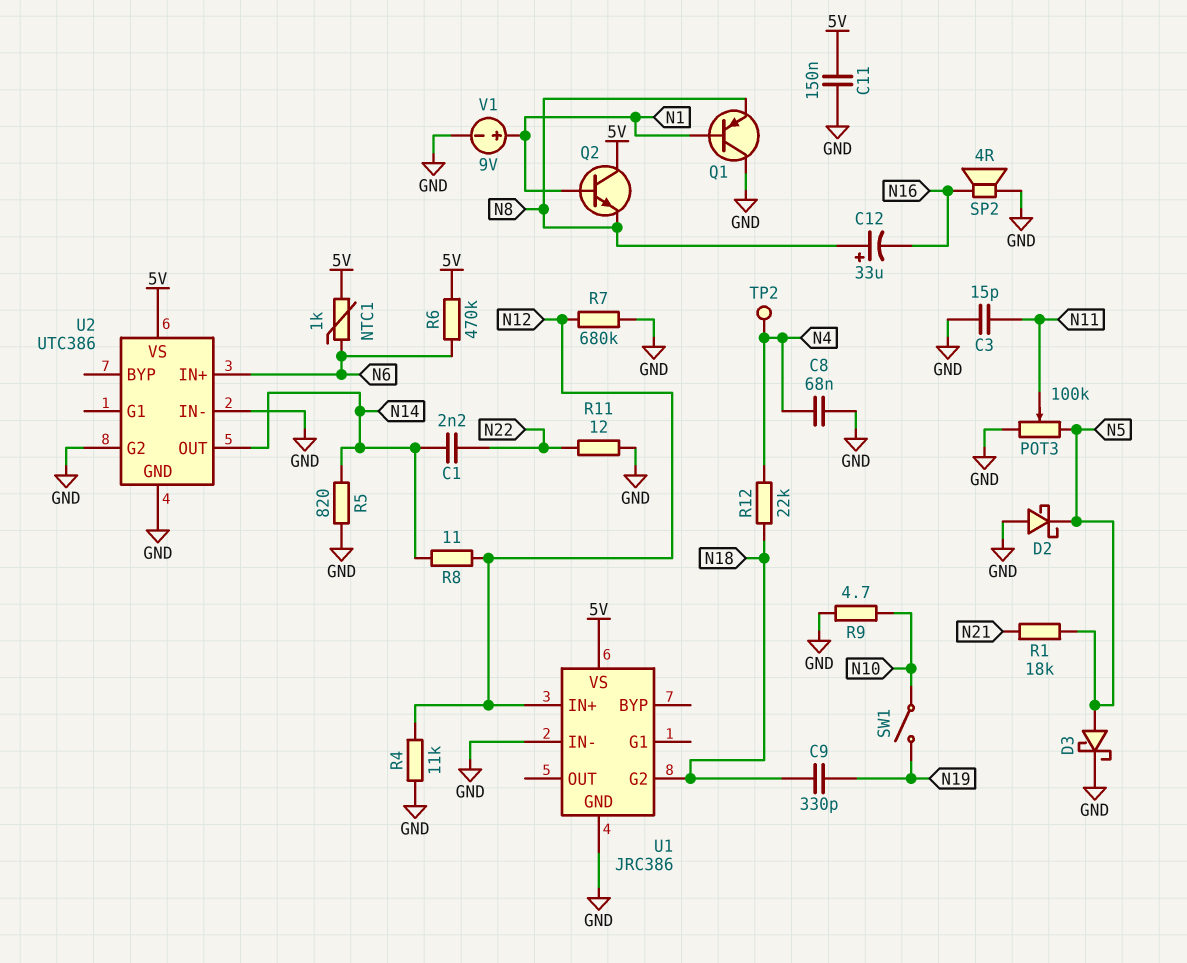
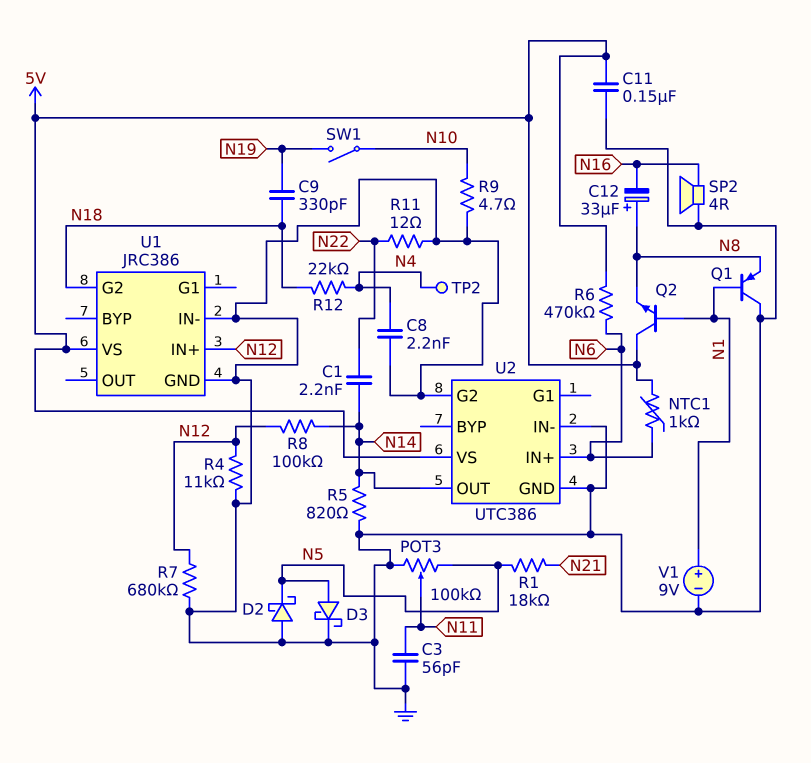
C3: 15pF (GND, N11) -> 56pF (GND, N11)
C8: 68nF (GND, N4) -> 2.2nF (GND, N4)
R8: 11 (N12, N14) -> 100k (N12, N14)

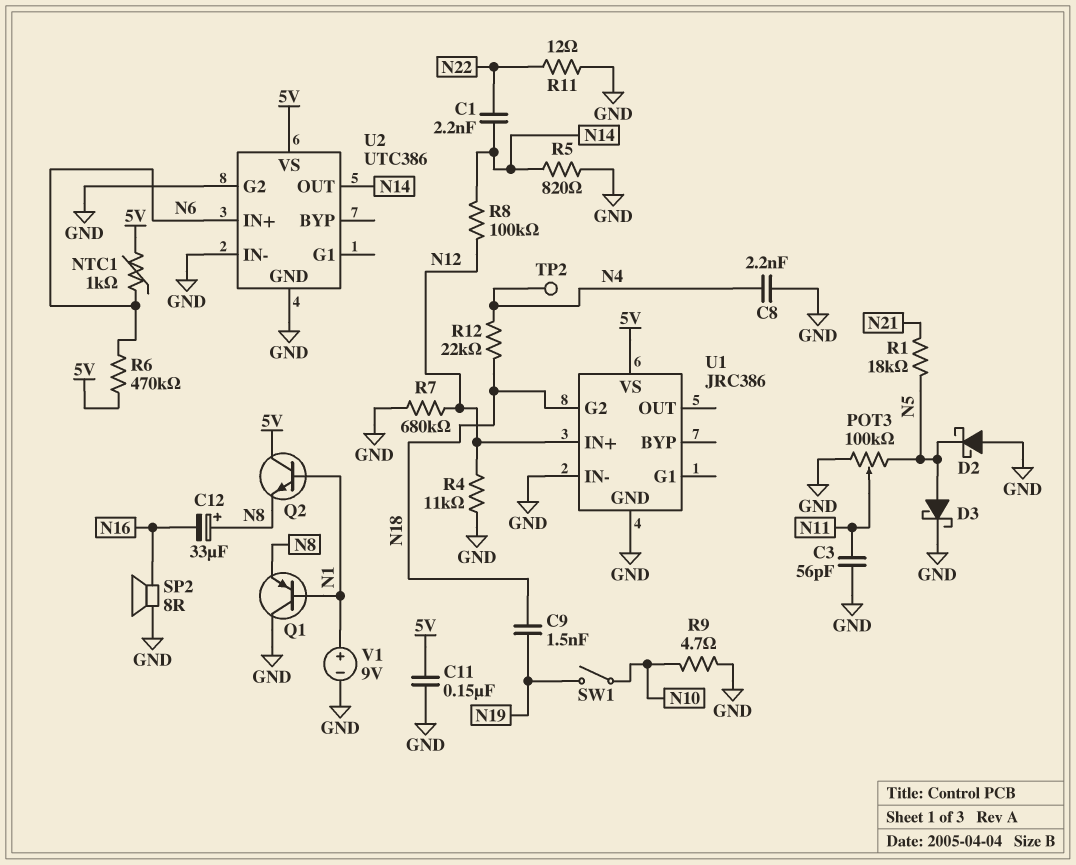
C9: 330pF (N18, N19) -> 1.5nF (N18, N19)
SP2: speaker 4R (GND, N16) -> speaker 8R (GND, N16)

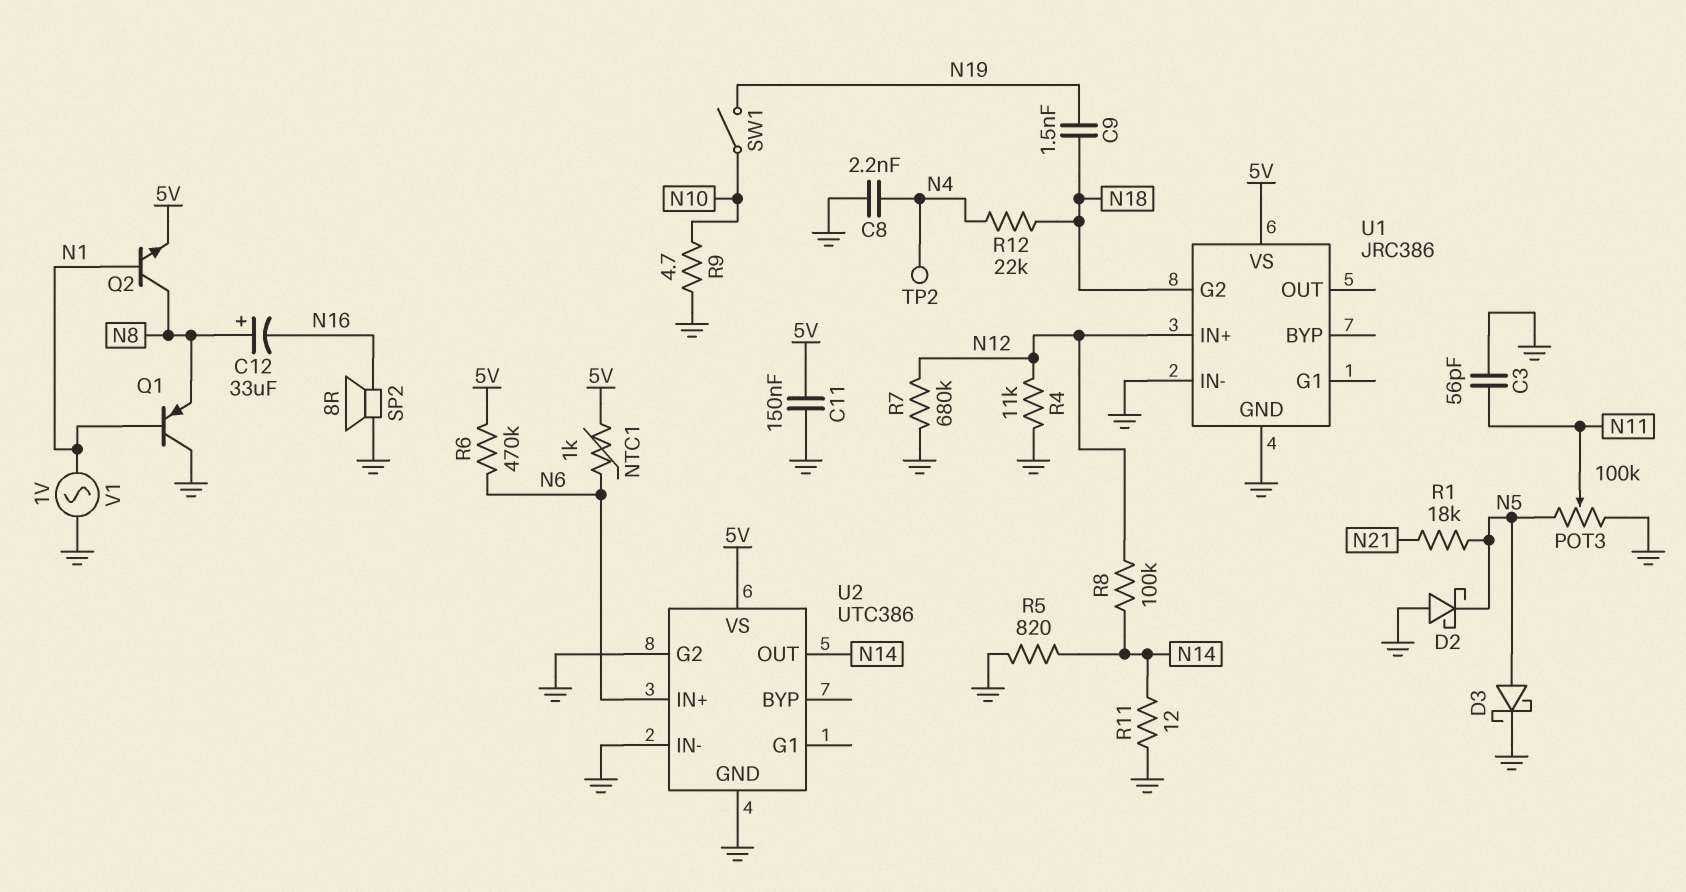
C1: 2.2nF (N14, N22) -> none
Q2: NPN (B N1, C 5V, E N8) -> NPN (B N1, C N8, E 5V)
R11: 12 (GND, N22) -> 12 (GND, N14)
V1: 9V (plus N1, minus GND) -> AC 1V (GND, N1)

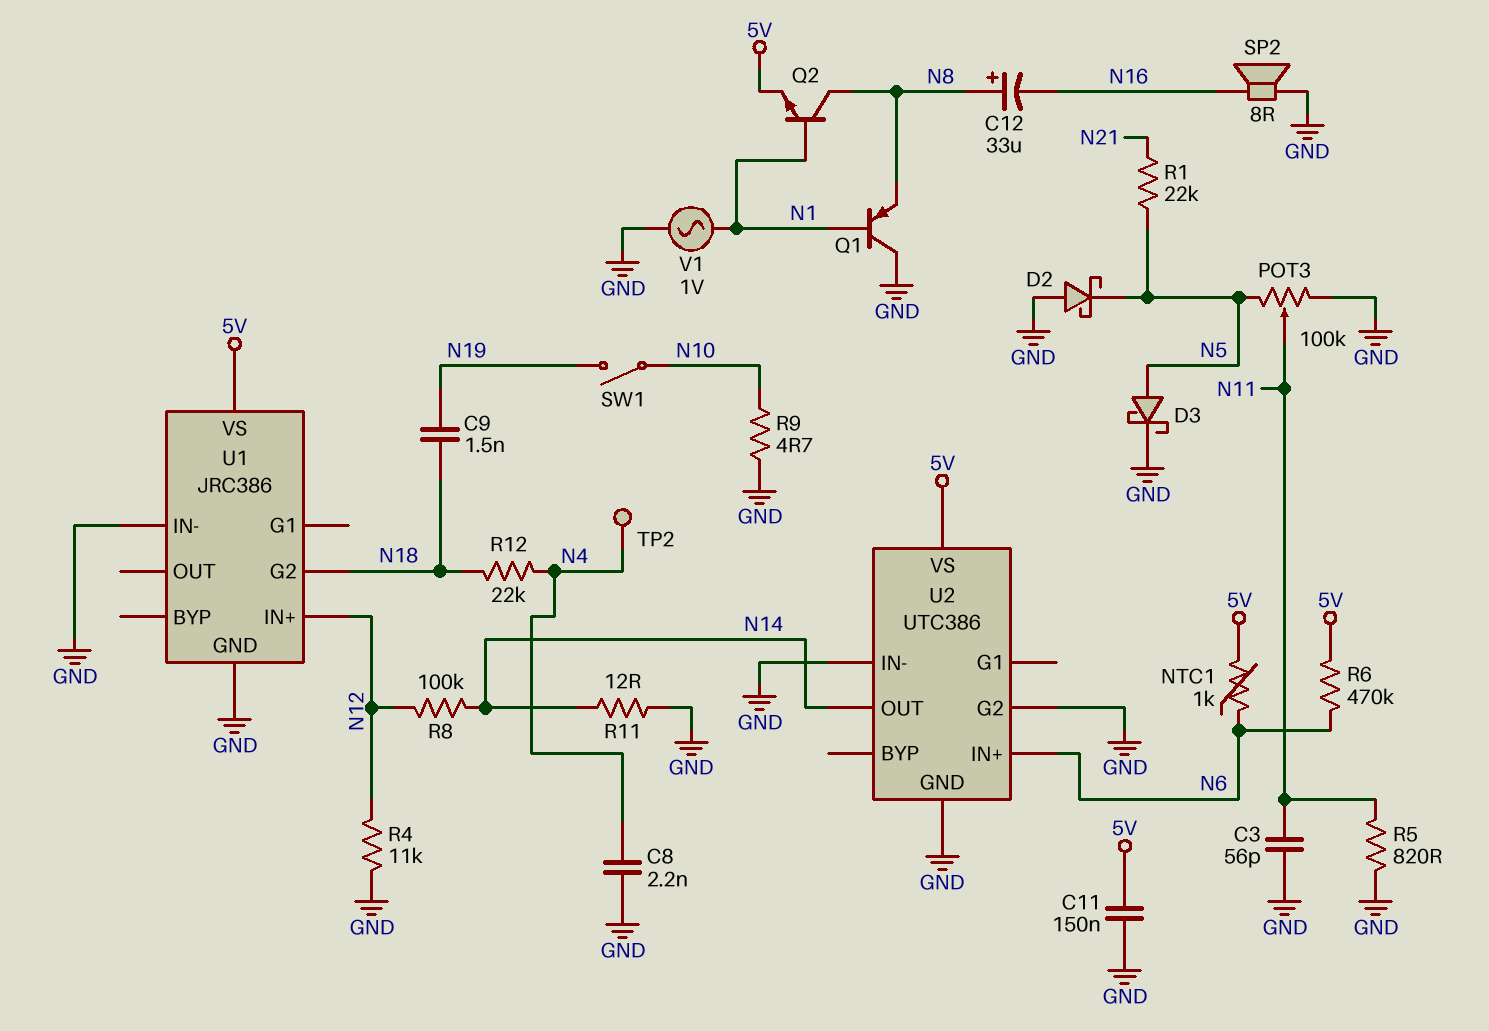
R1: 18k (N5, N21) -> 22k (N5, N21)
R5: 820 (GND, N14) -> 820 (GND, N11)
R7: 680k (GND, N12) -> none

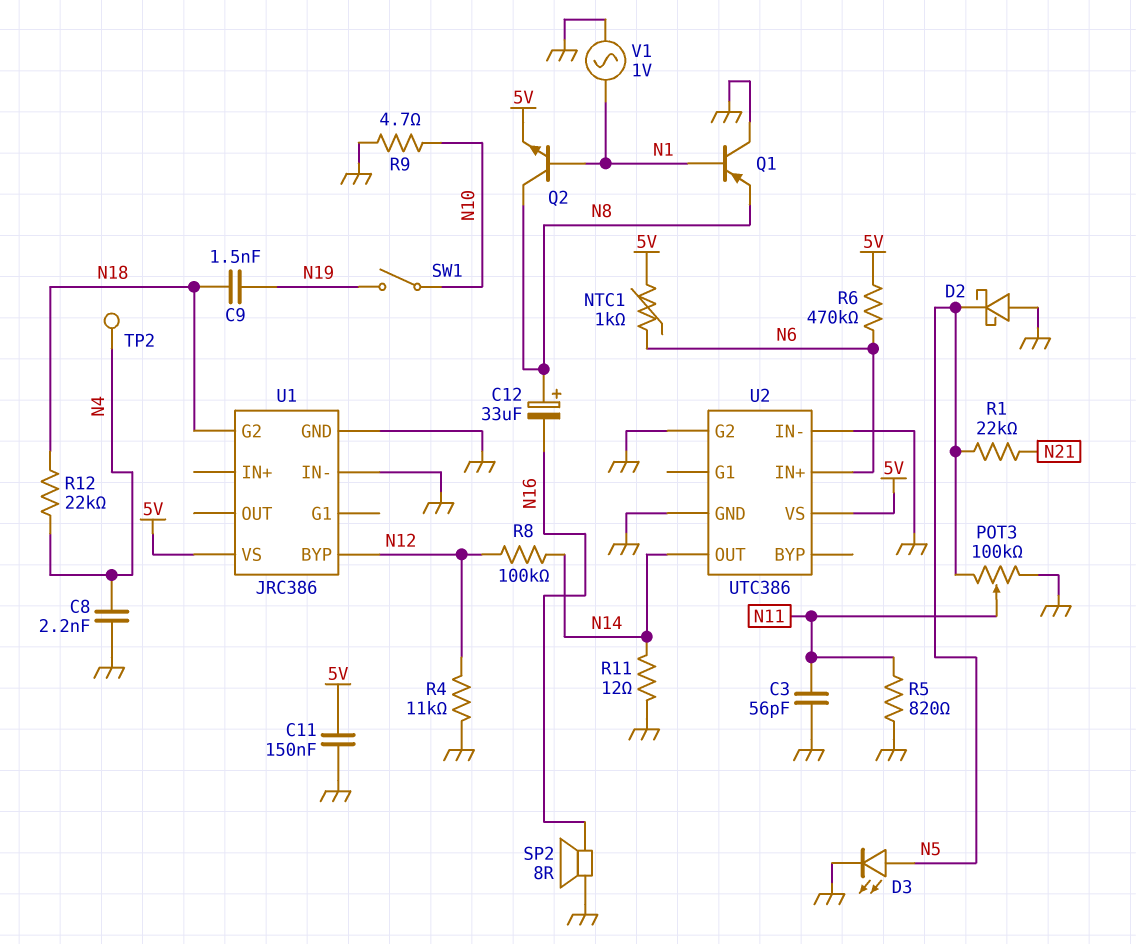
D3: schottky (A N5, K GND) -> LED (A N5, K GND)
U1 pin BYP: none -> N12
U1 pin IN+: N12 -> none

